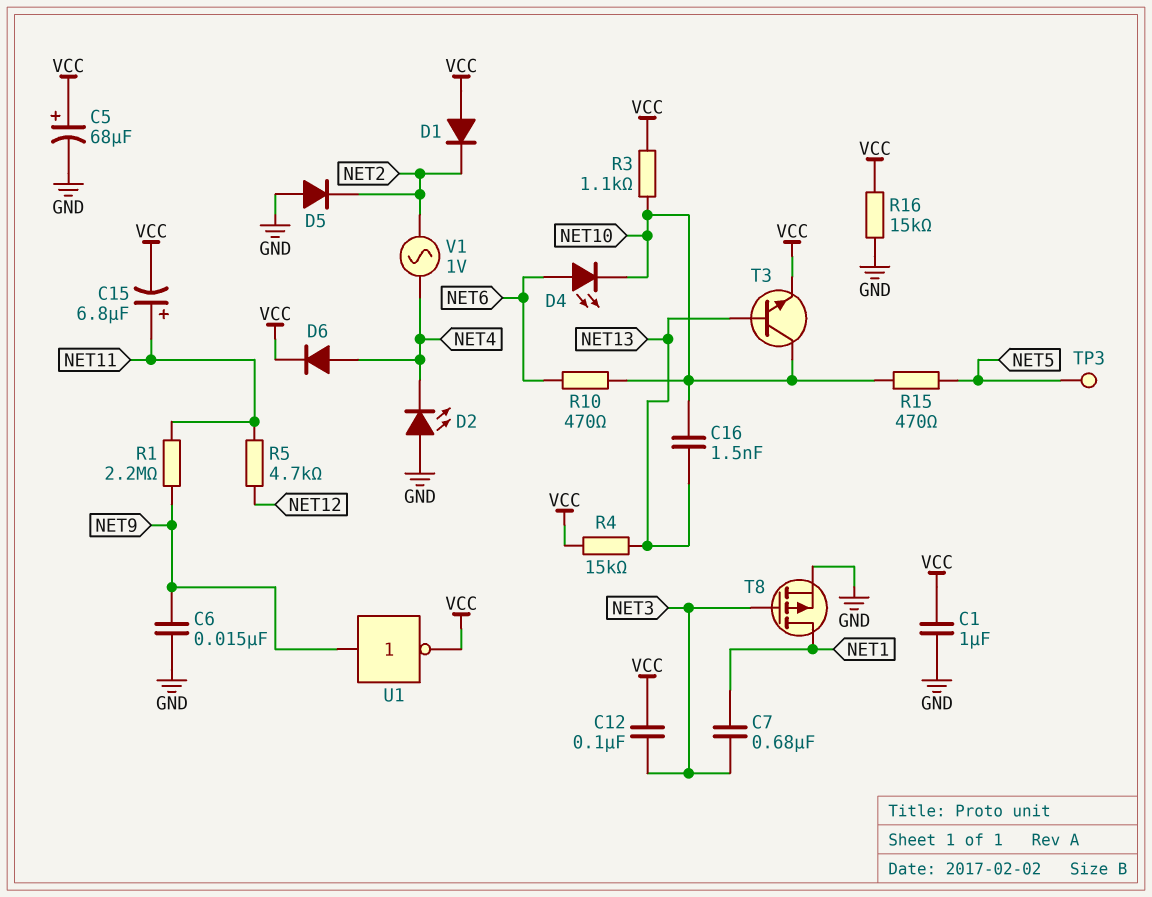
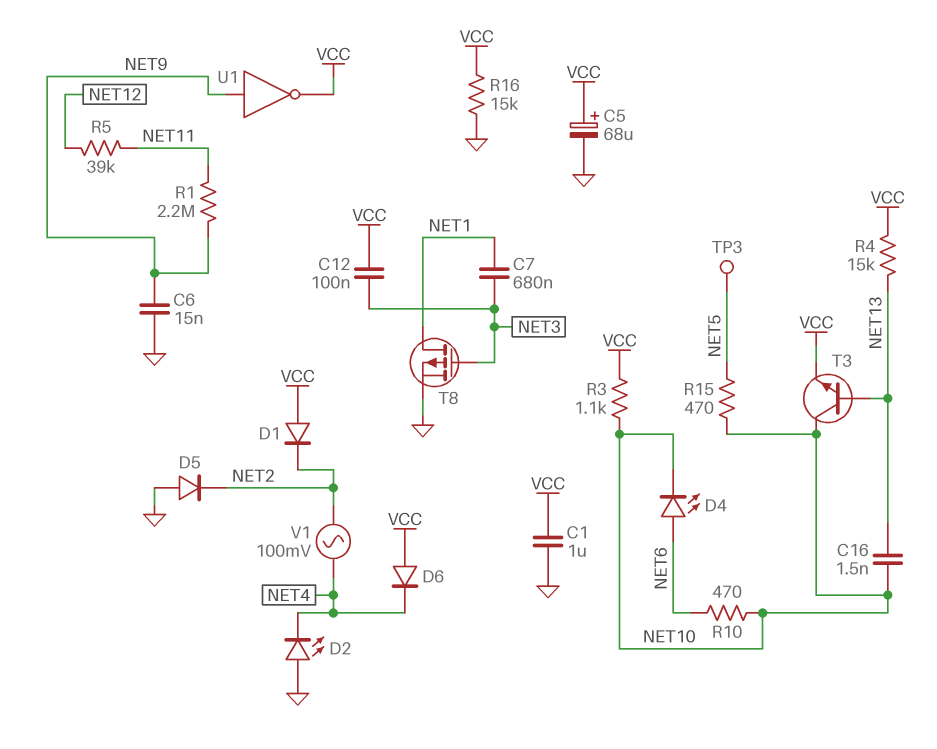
C15: 6.8uF (plus NET11, minus VCC) -> none
D6: diode (A NET4, K VCC) -> diode (A VCC, K NET4)
R5: 4.7k (NET11, NET12) -> 39k (NET11, NET12)
V1: AC 1V (NET2, NET4) -> AC 100mV (NET2, NET4)

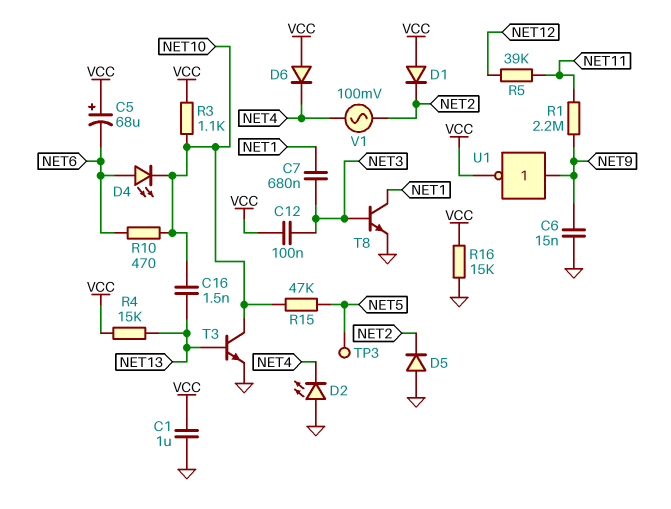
C5: 68uF (plus VCC, minus GND) -> 68uF (plus VCC, minus NET6)
R15: 470 (NET5, NET10) -> 47k (NET5, NET10)
T3: NPN (B NET13, C NET10, E VCC) -> NPN (B NET13, C NET10, E GND)
T8: PMOS (G NET3, D NET1, S GND) -> NPN (B NET3, C NET1, E GND)

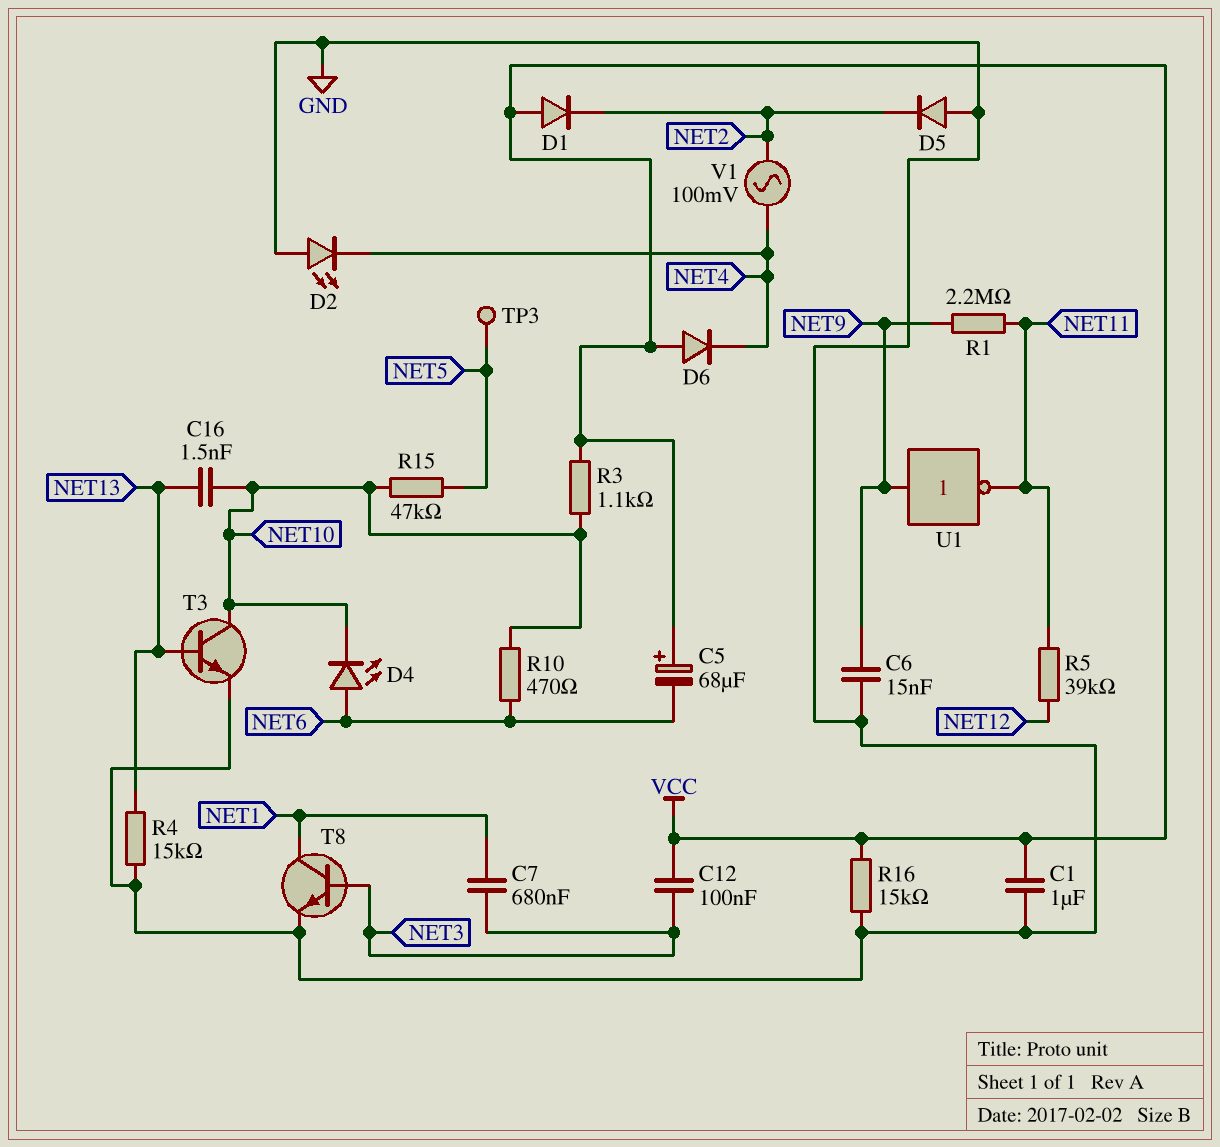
R4: 15k (NET13, VCC) -> 15k (GND, NET13)
U1: NOT (in NET9, out VCC) -> NOT (in NET9, out NET11)

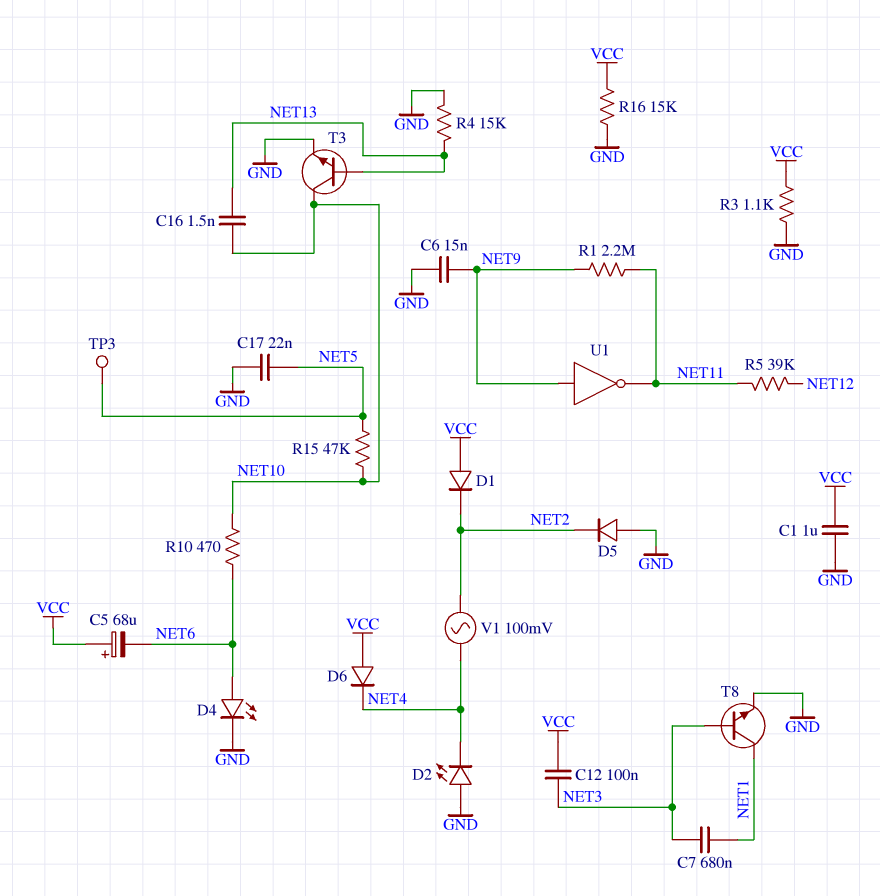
C17: none -> 22nF (GND, NET5)
D4: LED (A NET6, K NET10) -> LED (A NET6, K GND)
R3: 1.1k (NET10, VCC) -> 1.1k (GND, VCC)

